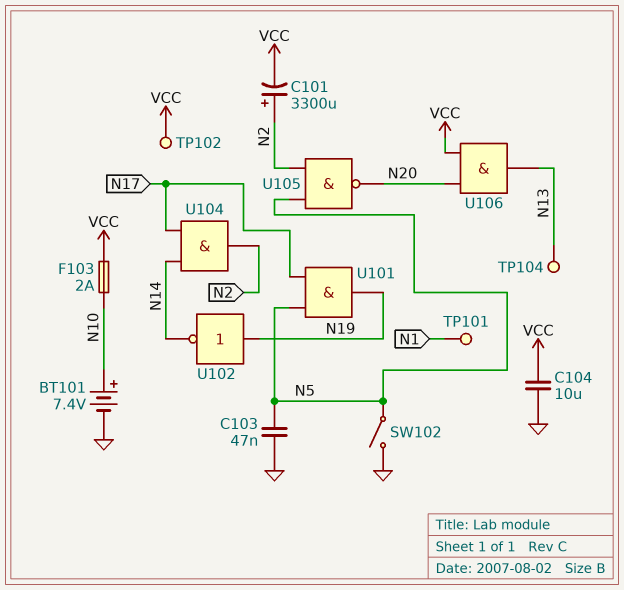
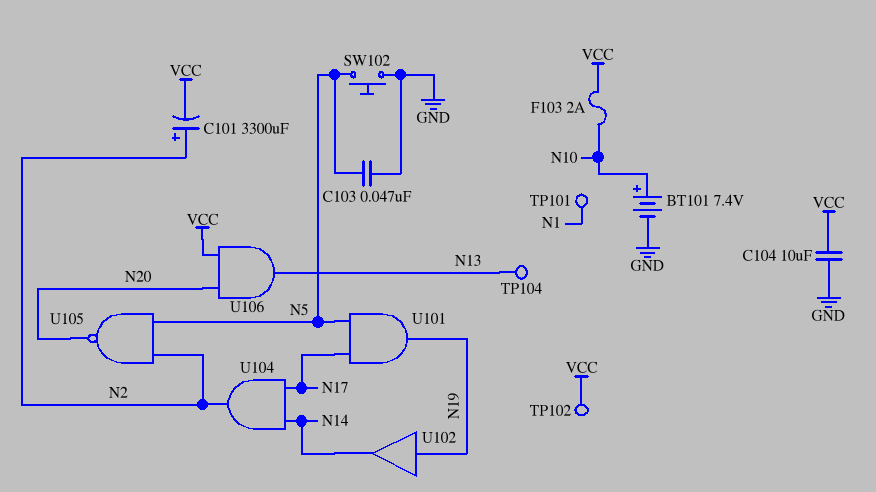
SW102: switch (GND, N5) -> button (GND, N5)
U102: NOT (in N19, out N14) -> buffer (in N19, out N14)

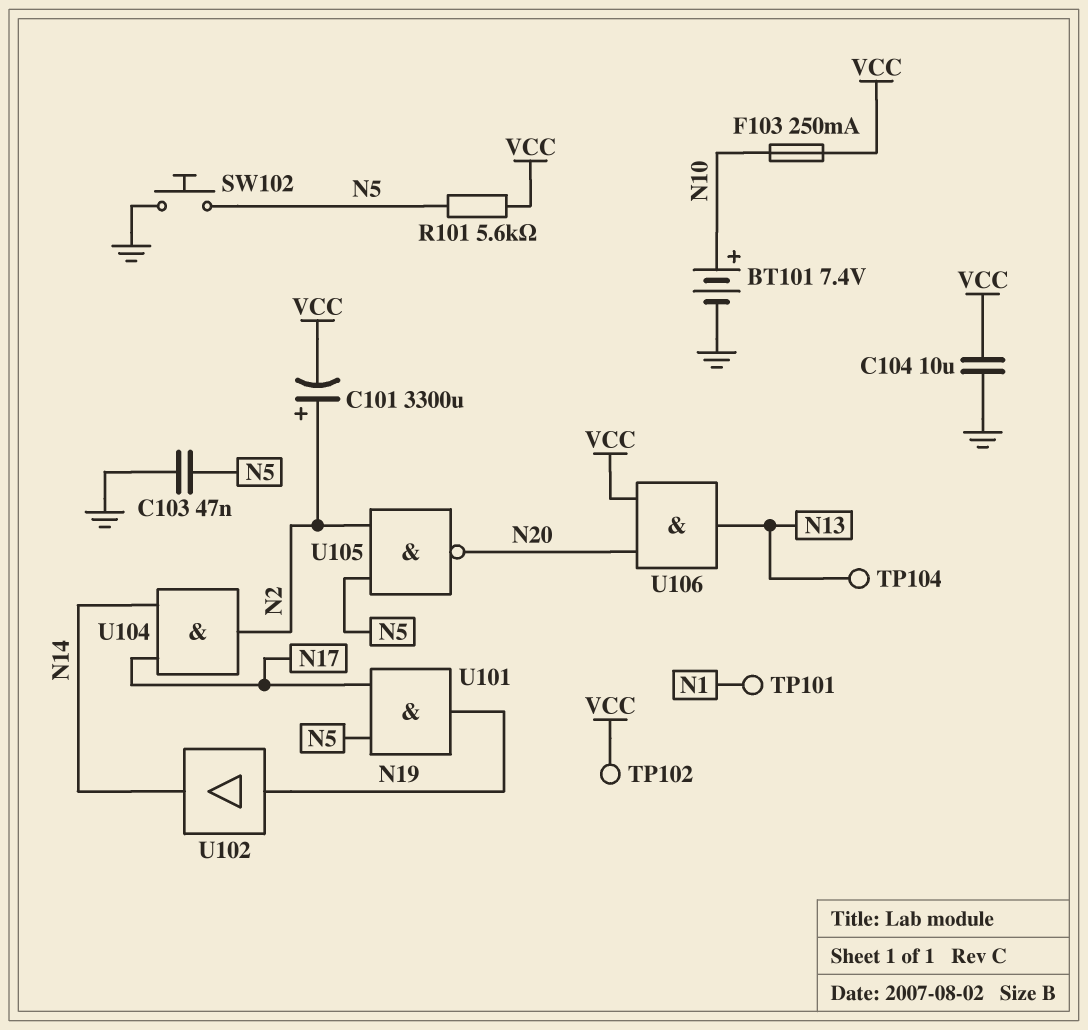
F103: 2A (N10, VCC) -> 250mA (N10, VCC)
R101: none -> 5.6k (N5, VCC)

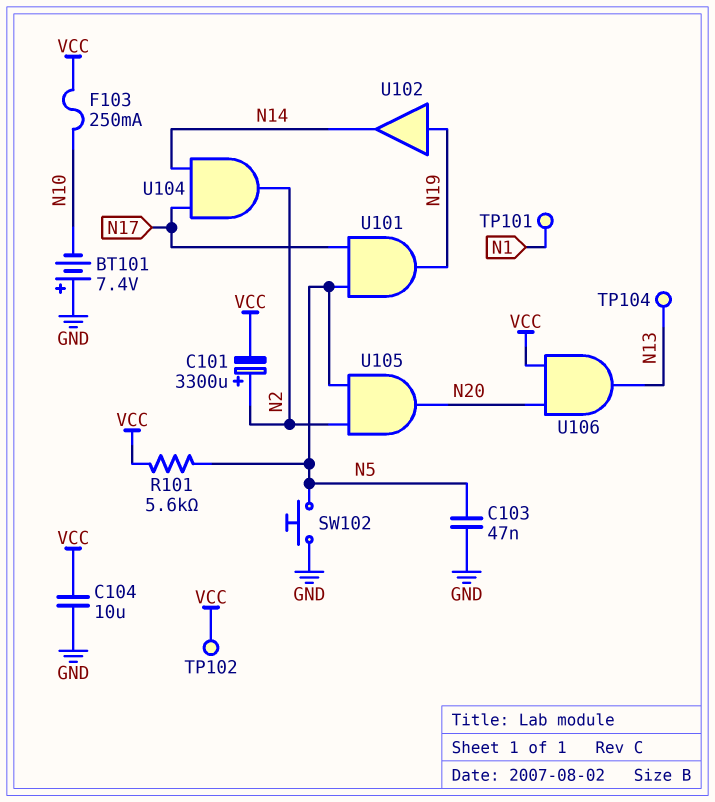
BT101: 7.4V (plus N10, minus GND) -> 7.4V (plus GND, minus N10)
U105: NAND (in N2, in N5, out N20) -> AND (in N2, in N5, out N20)

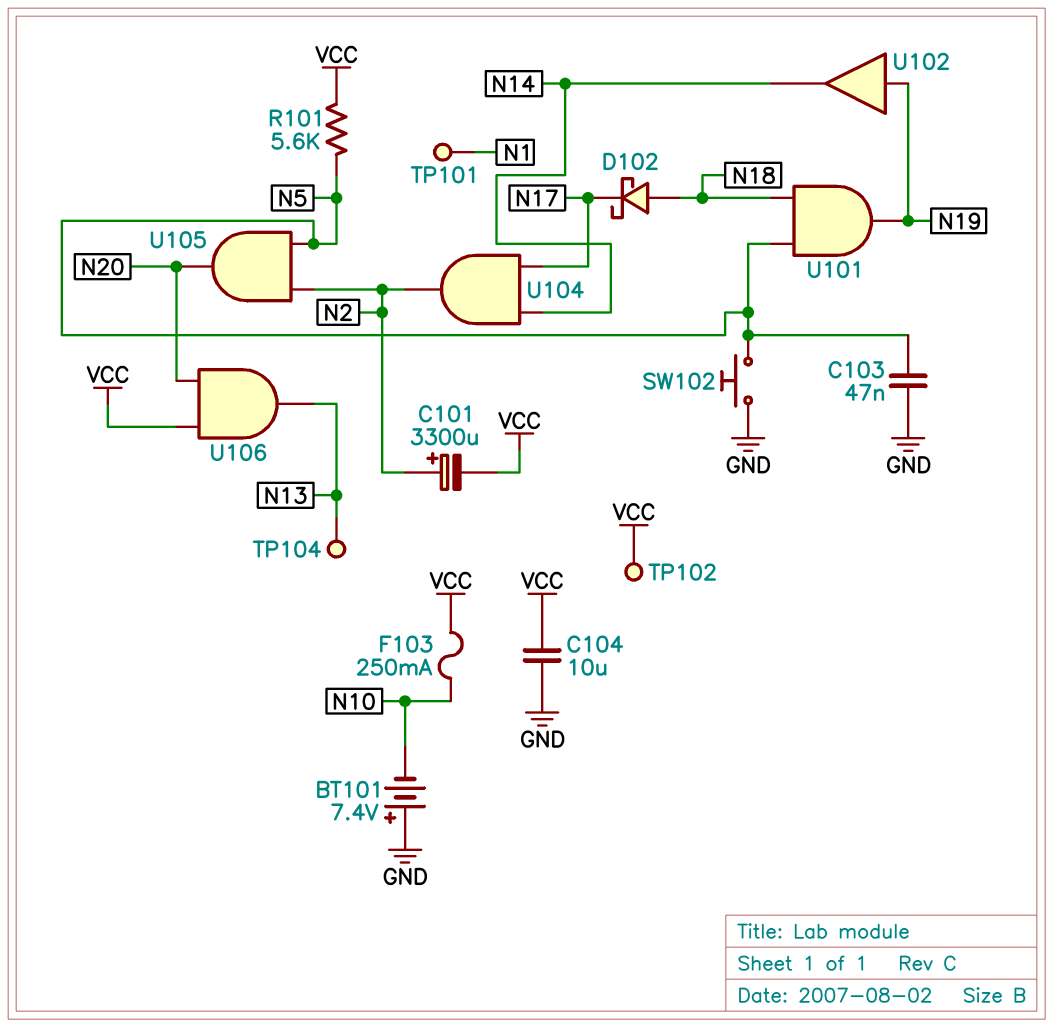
D102: none -> schottky (A N18, K N17)
U101: AND (in N5, in N17, out N19) -> AND (in N5, in N18, out N19)

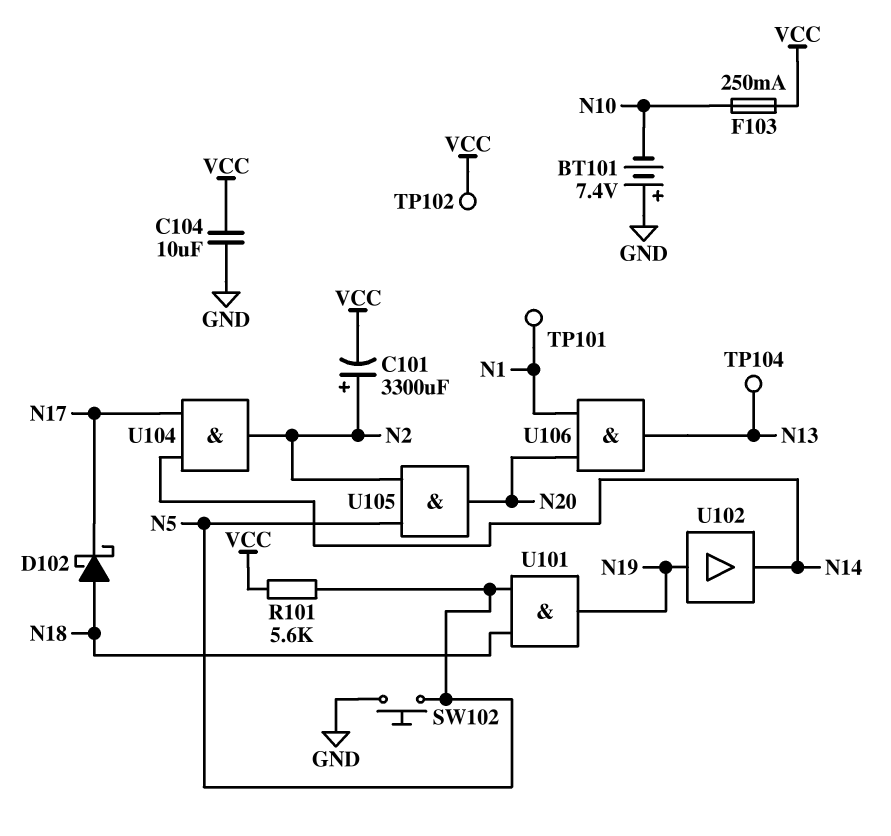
C103: 47nF (GND, N5) -> none
U106: AND (in N20, in VCC, out N13) -> AND (in N1, in N20, out N13)

